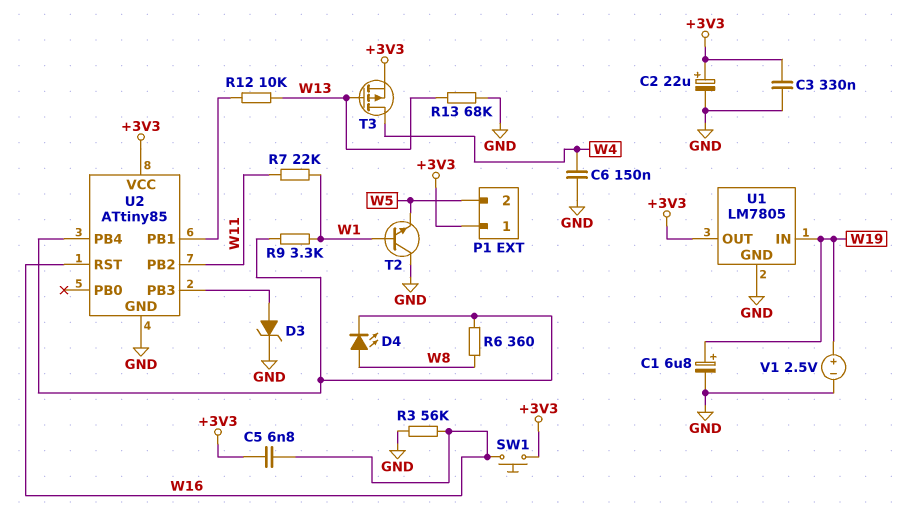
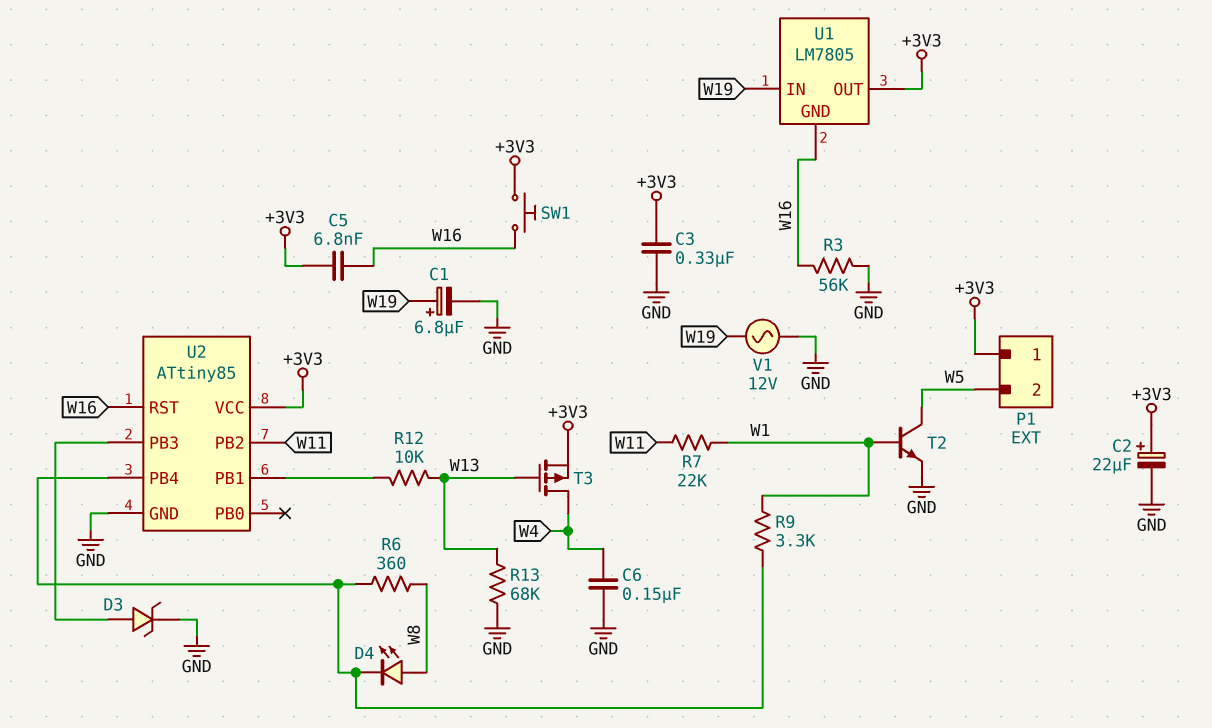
T2: NPN (B W1, C GND, E W5) -> NPN (B W1, C W5, E GND)
U1 pin GND: GND -> W16
V1: 2.5V (plus W19, minus GND) -> AC 12V (GND, W19)

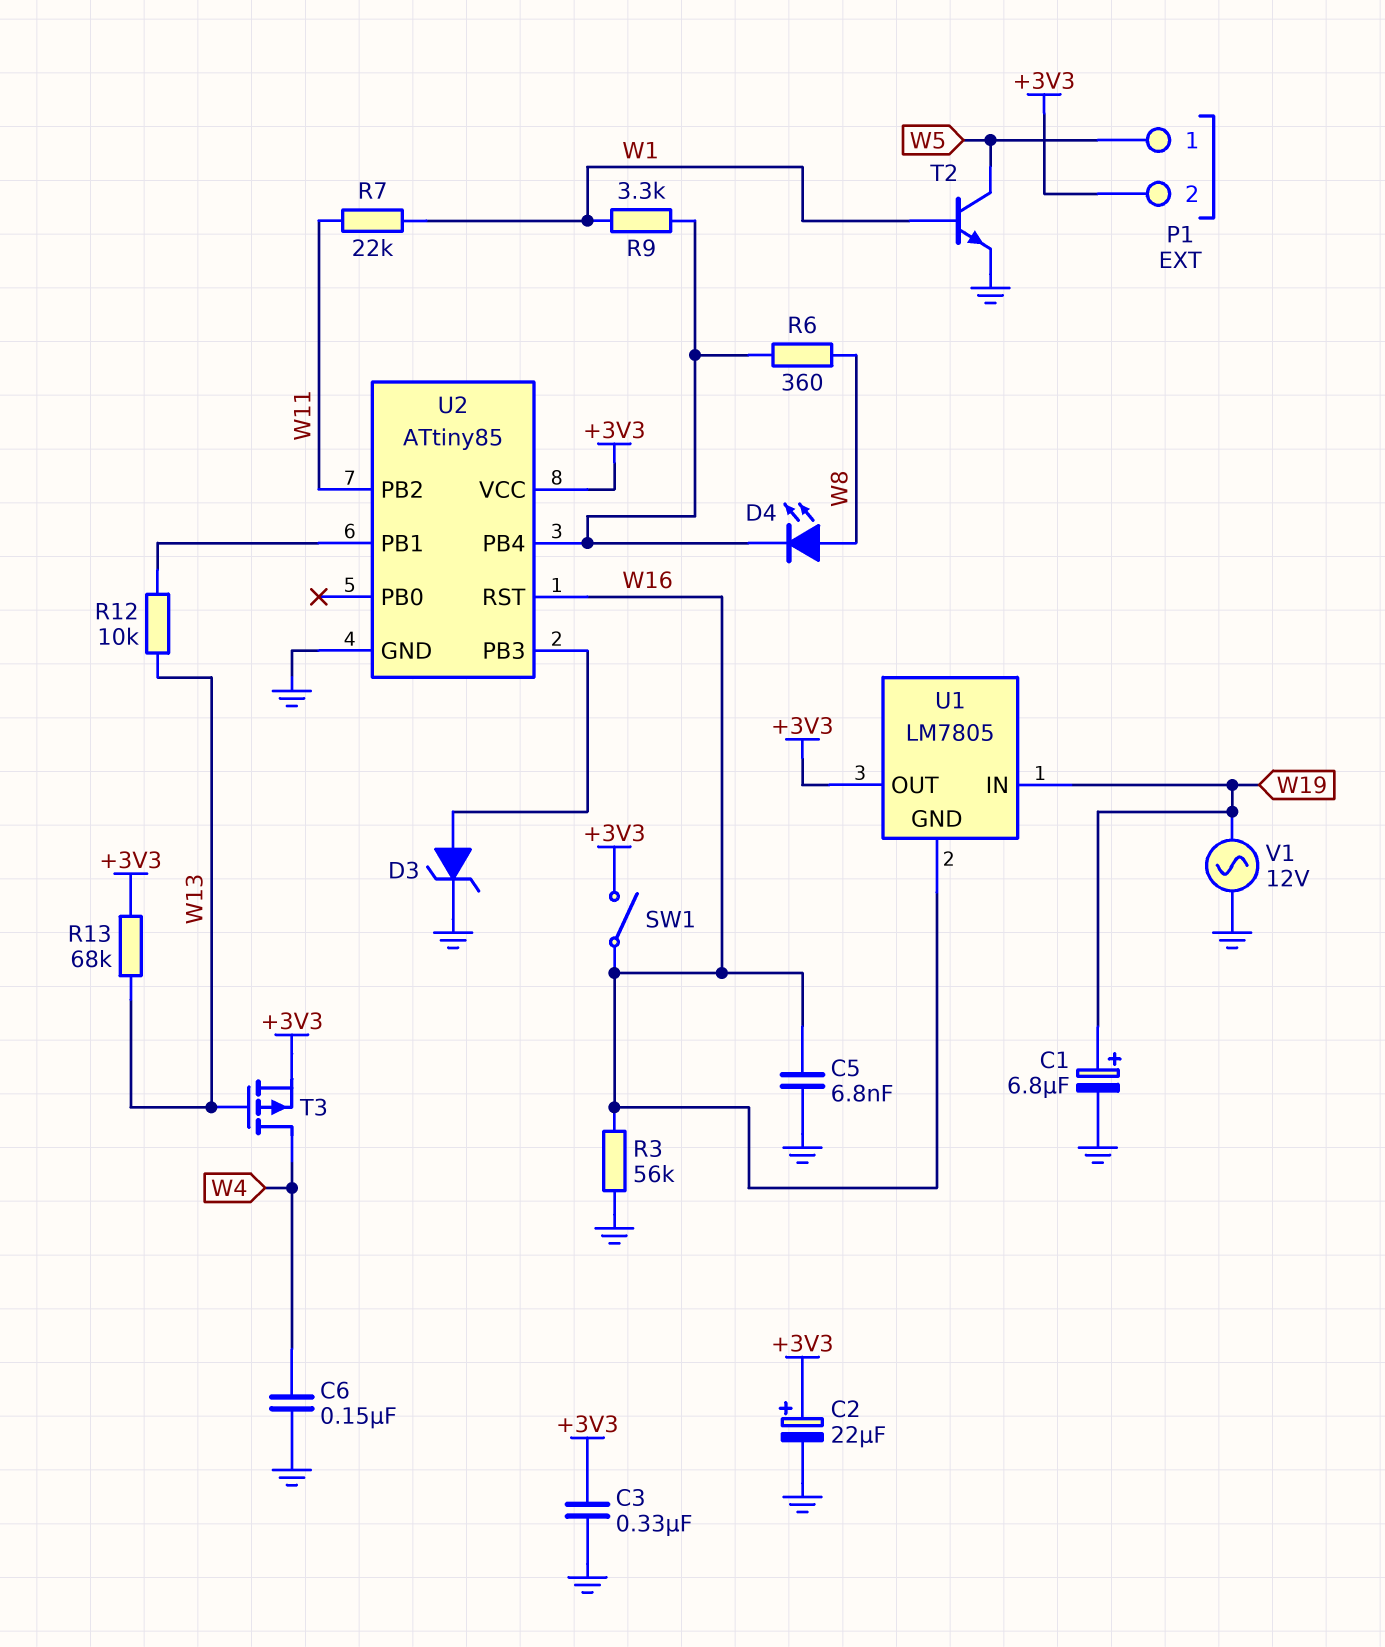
C5: 6.8nF (+3V3, W16) -> 6.8nF (GND, W16)
P1 pin 1: +3V3 -> W5
P1 pin 2: W5 -> +3V3
R13: 68k (GND, W13) -> 68k (+3V3, W13)
SW1: button (+3V3, W16) -> switch (+3V3, W16)

